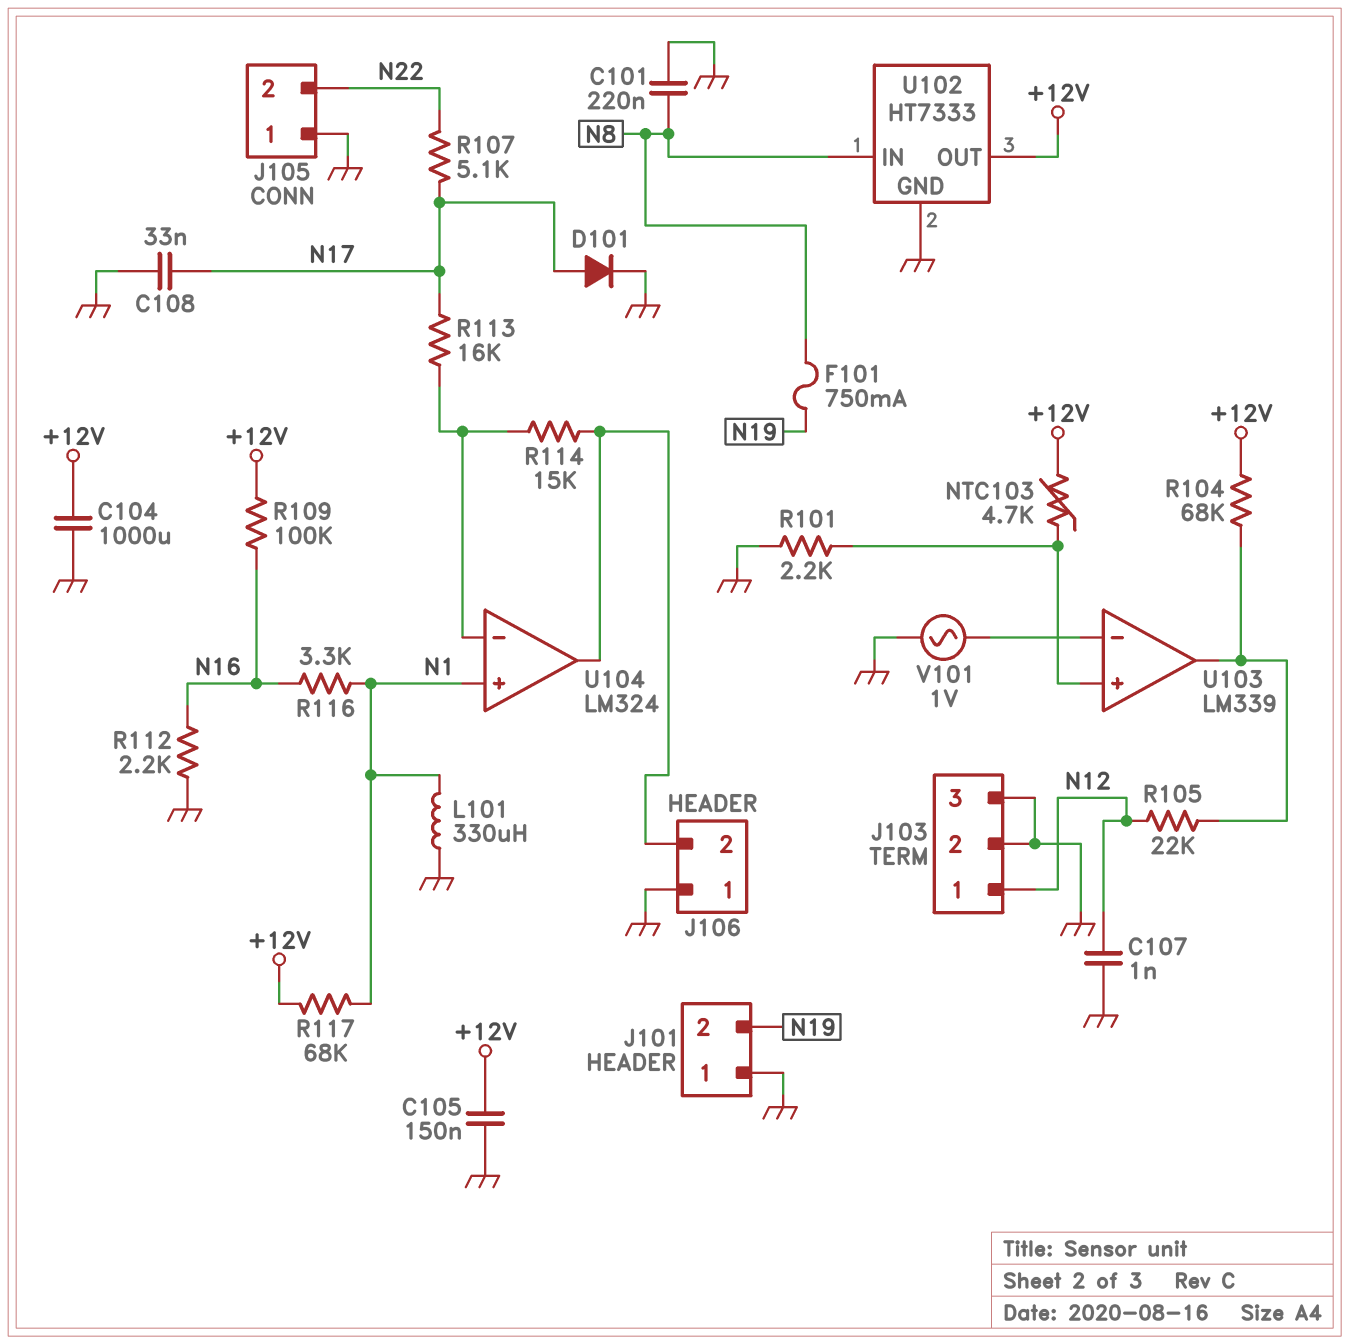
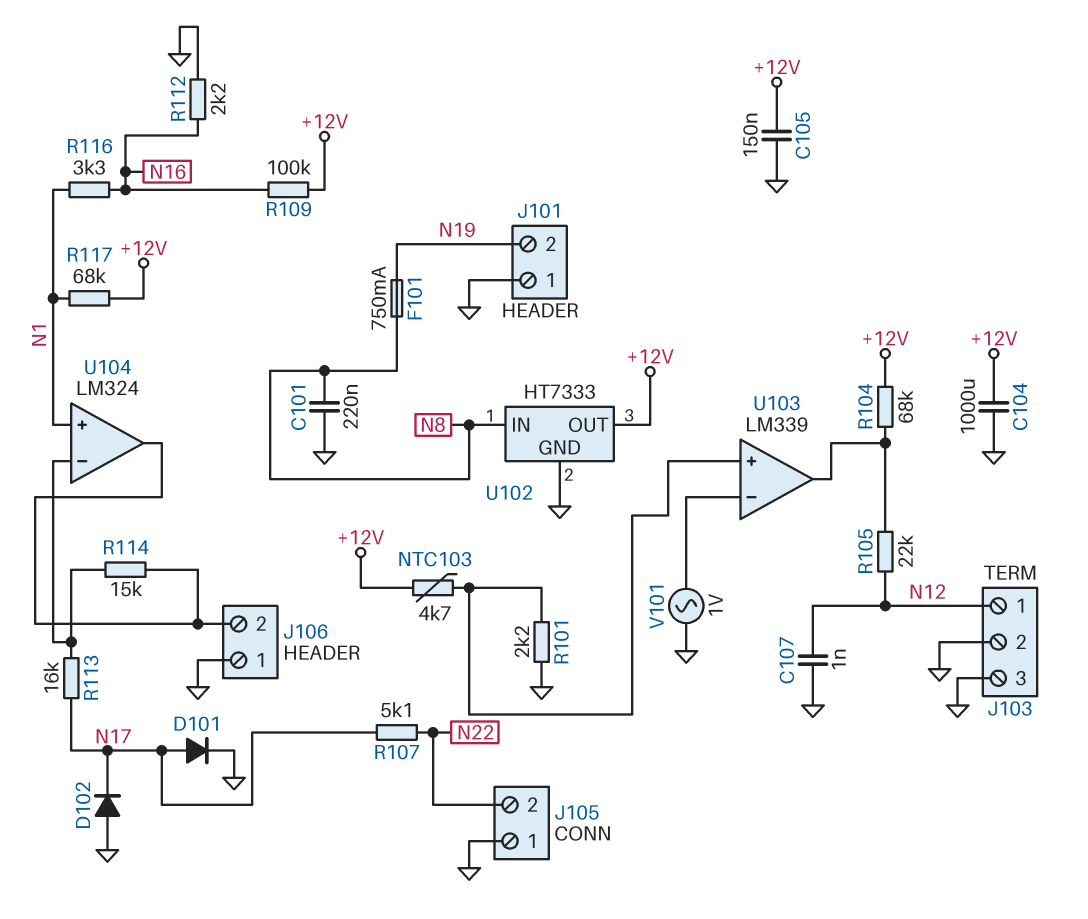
C108: 33nF (GND, N17) -> none
D102: none -> diode (A GND, K N17)
L101: 330uH (GND, N1) -> none

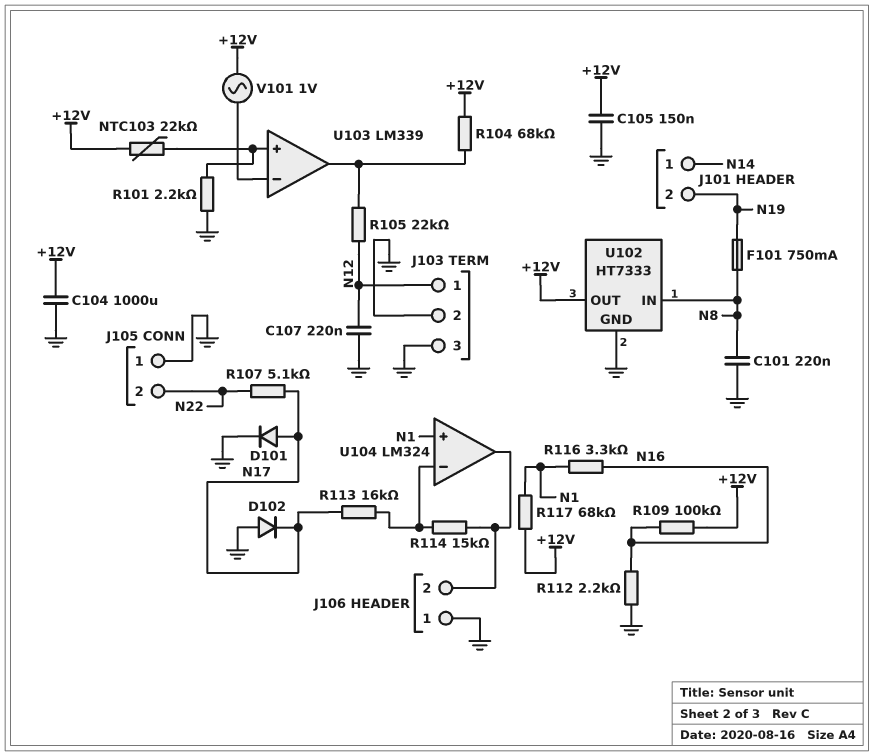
C107: 1nF (GND, N12) -> 220nF (GND, N12)
J101 pin 1: GND -> N14
NTC103: 4.7k (+12V, U103/in+) -> 22k (+12V, U103/in+)
V101: AC 1V (GND, U103/in-) -> AC 1V (+12V, U103/in-)

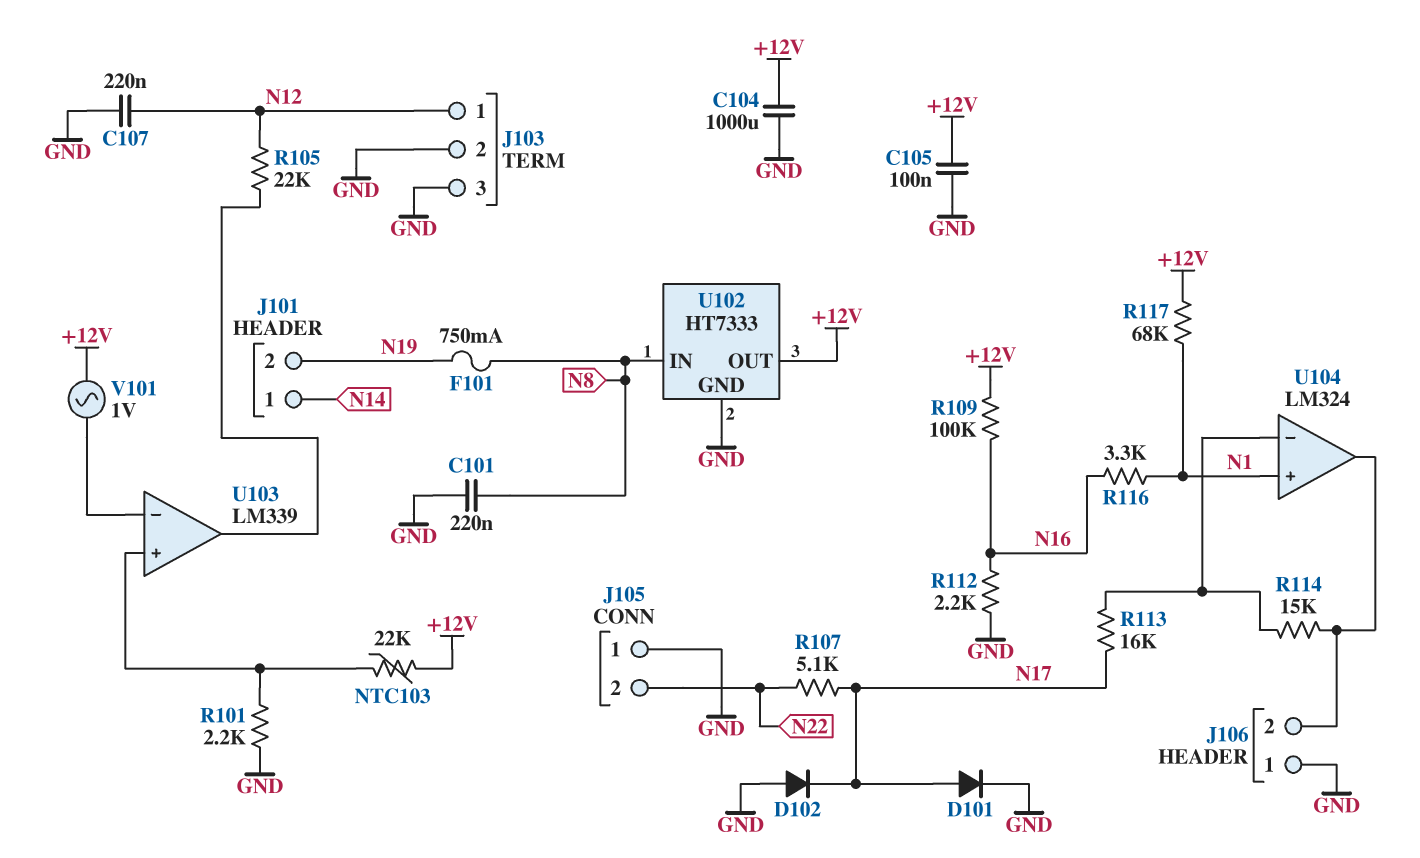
C105: 150nF (+12V, GND) -> 100nF (+12V, GND)
R104: 68k (+12V, U103/out) -> none

